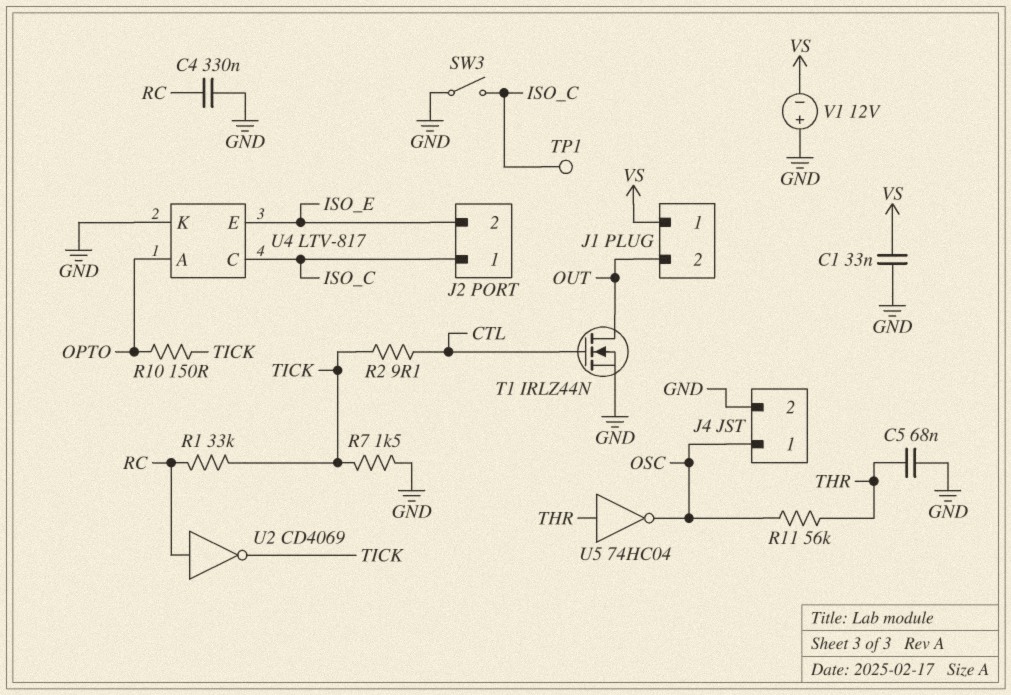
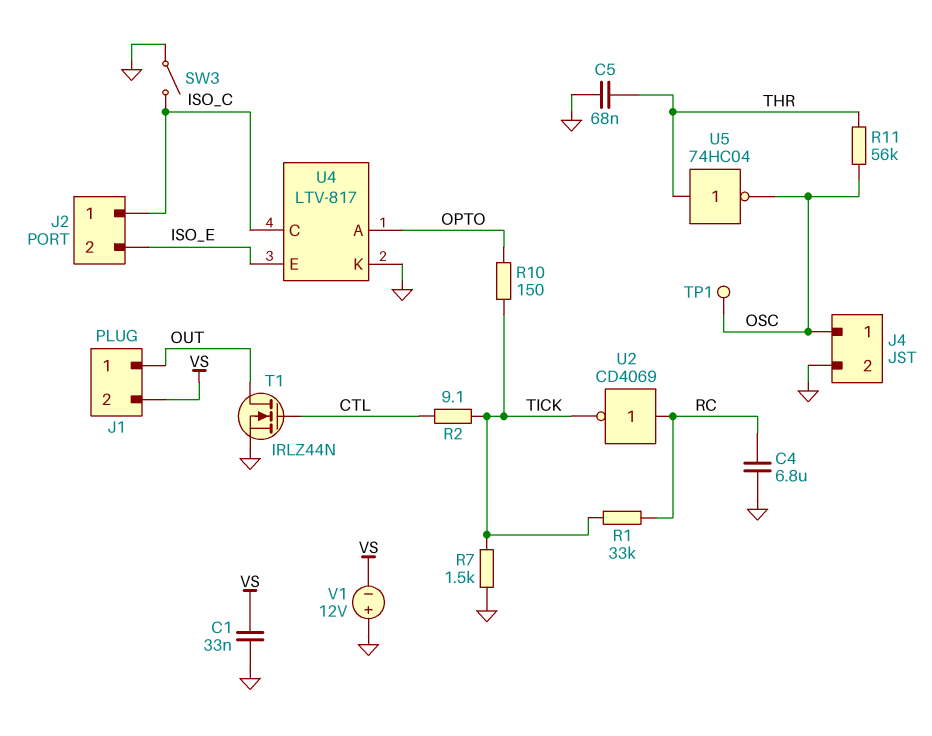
C4: 330nF (GND, RC) -> 6.8uF (GND, RC)
J1 pin 1: VS -> OUT
J1 pin 2: OUT -> VS
TP1: test point (ISO_C) -> test point (OSC)

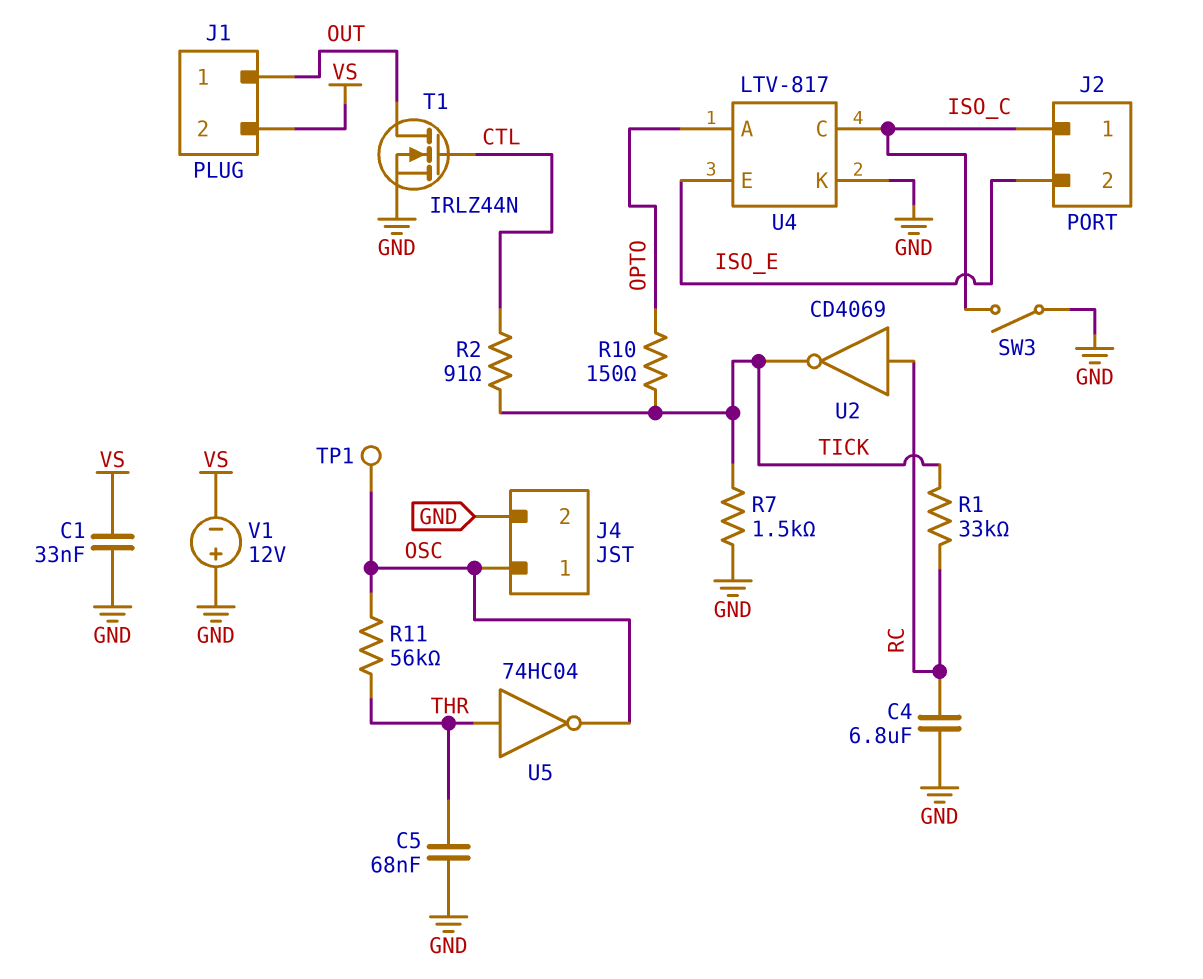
R2: 9.1 (CTL, TICK) -> 91 (CTL, TICK)

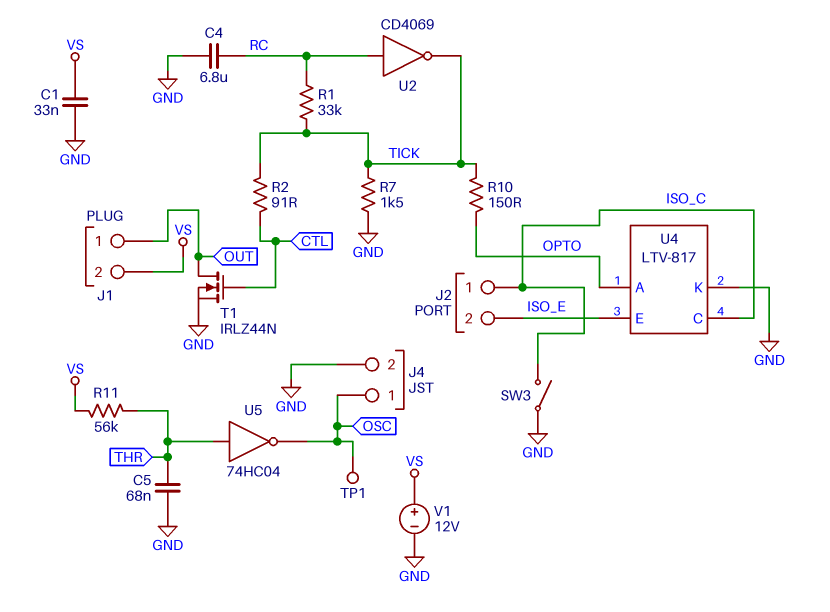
R11: 56k (OSC, THR) -> 56k (THR, VS)
V1: 12V (plus GND, minus VS) -> 12V (plus VS, minus GND)

